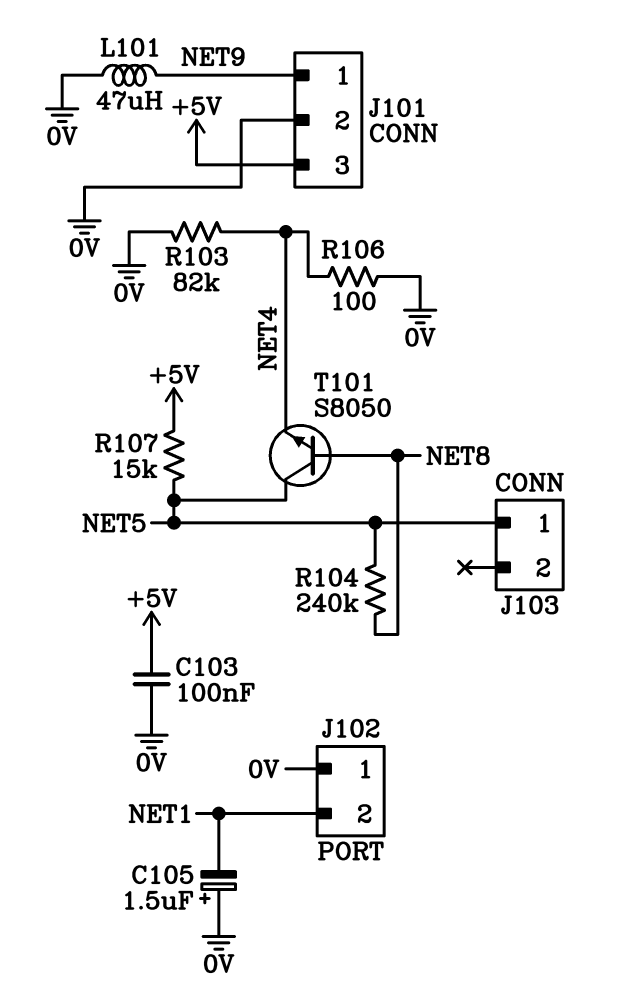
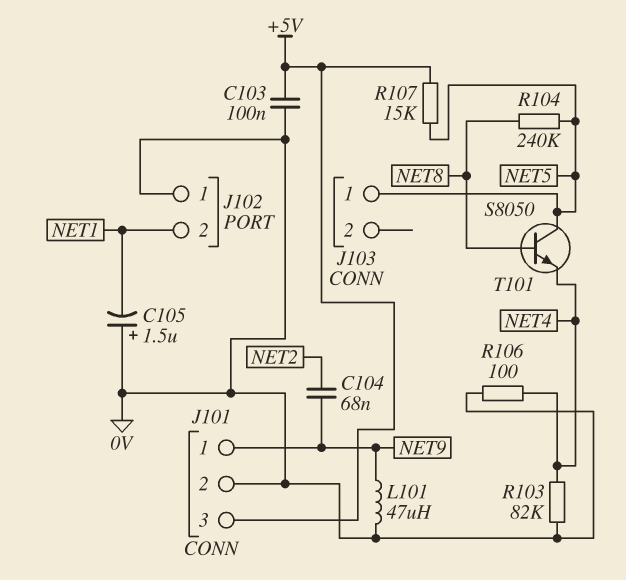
C104: none -> 68nF (NET2, NET9)

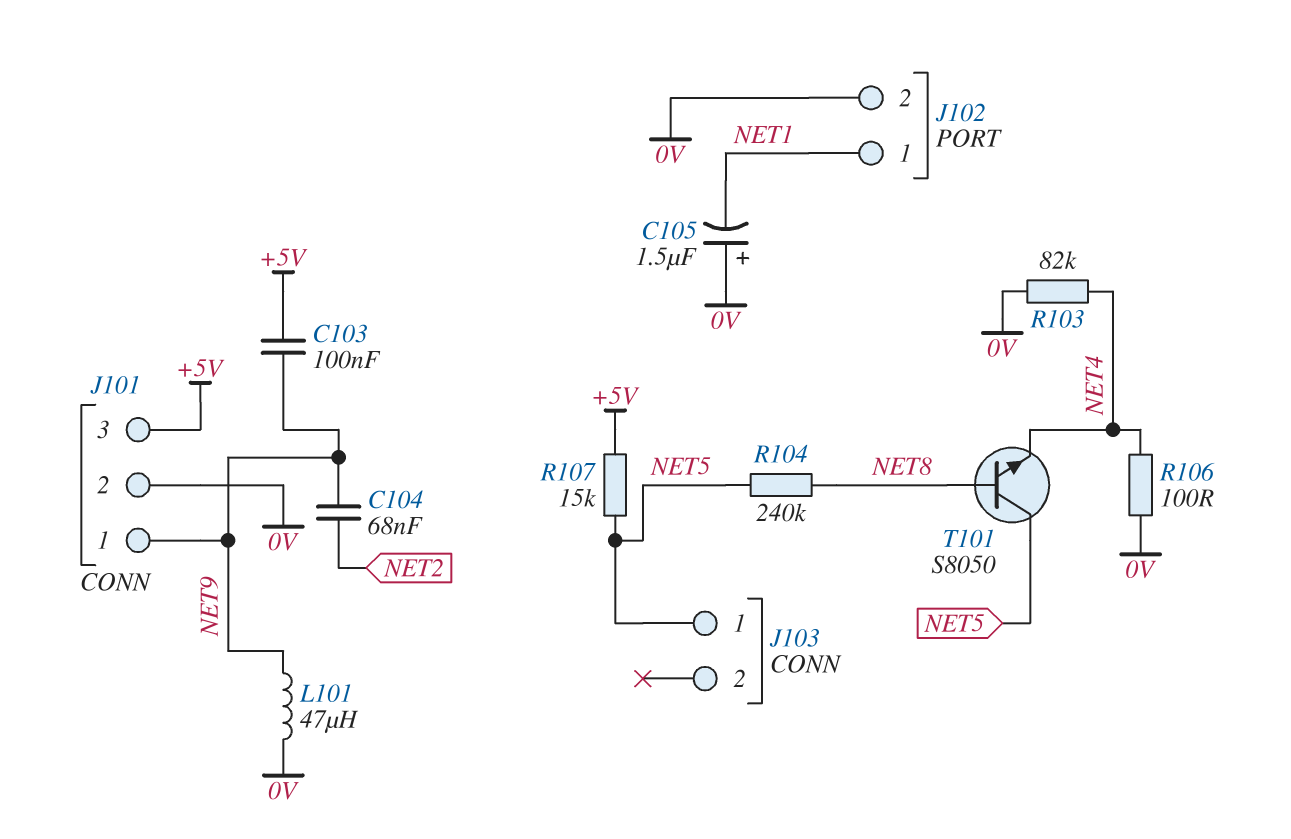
C103: 100nF (+5V, 0V) -> 100nF (+5V, NET9)
J102 pin 1: 0V -> NET1
J102 pin 2: NET1 -> 0V

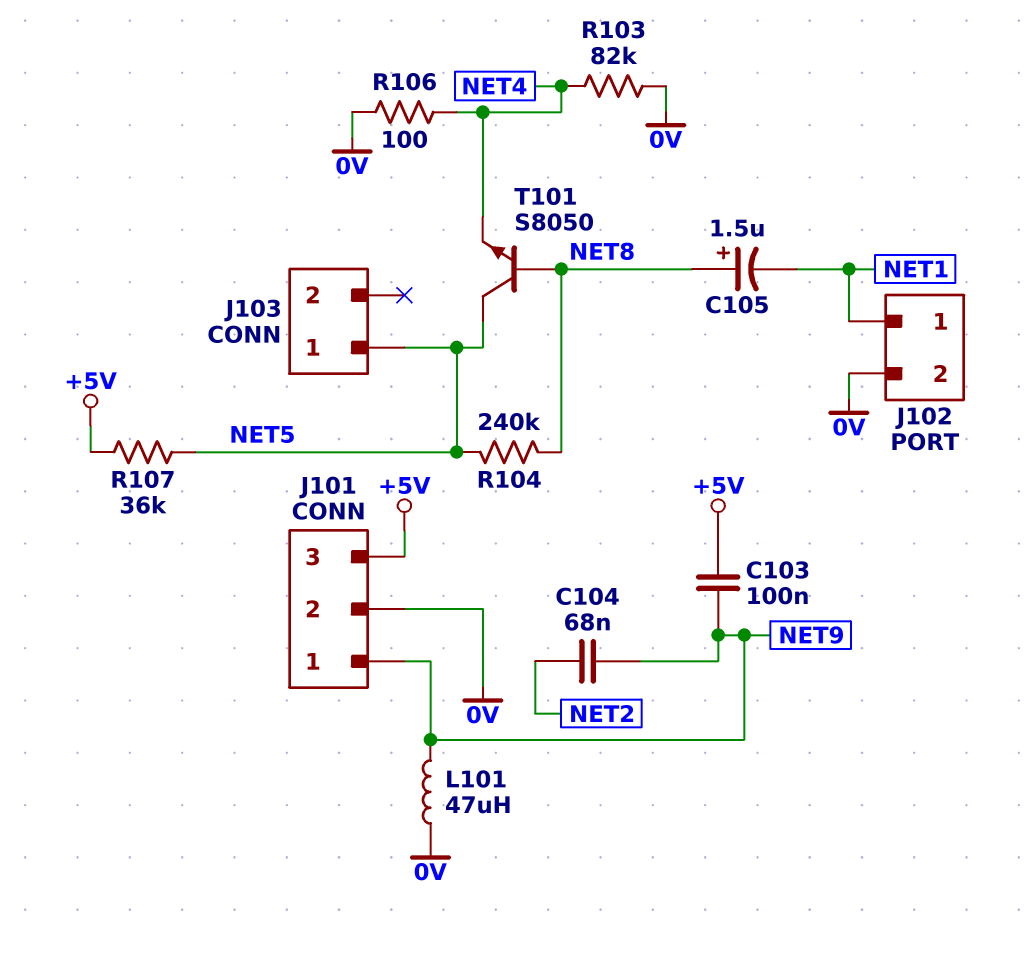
C105: 1.5uF (plus 0V, minus NET1) -> 1.5uF (plus NET8, minus NET1)
R107: 15k (+5V, NET5) -> 36k (+5V, NET5)

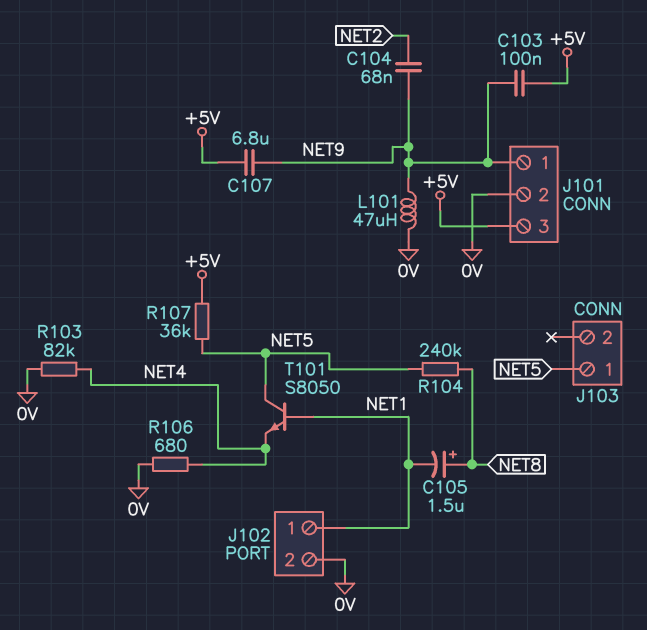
C107: none -> 6.8uF (+5V, NET9)
R106: 100 (0V, NET4) -> 680 (0V, NET4)
T101: NPN S8050 (B NET8, C NET5, E NET4) -> NPN S8050 (B NET1, C NET5, E NET4)

